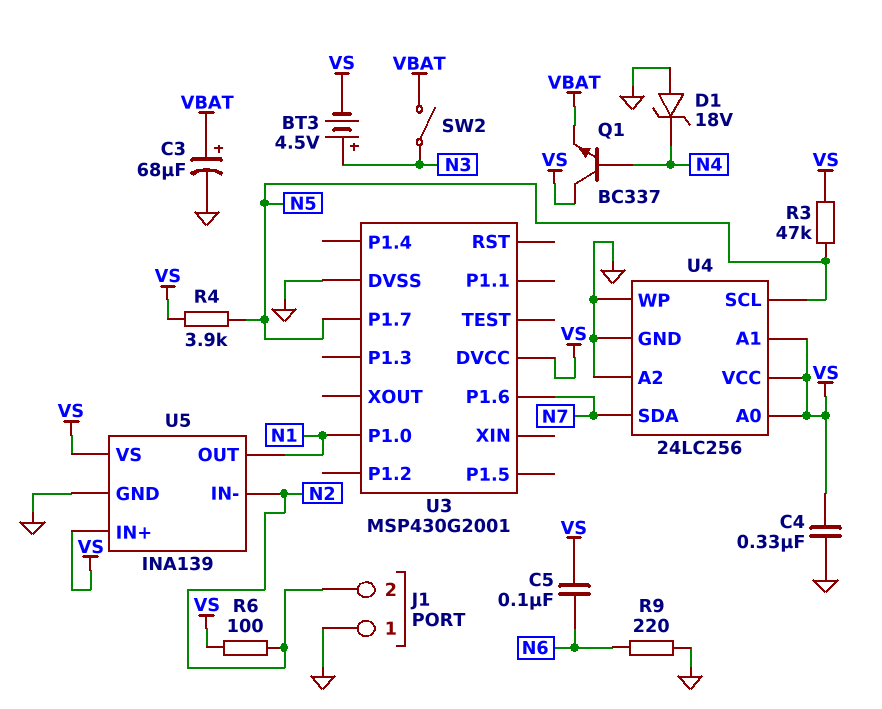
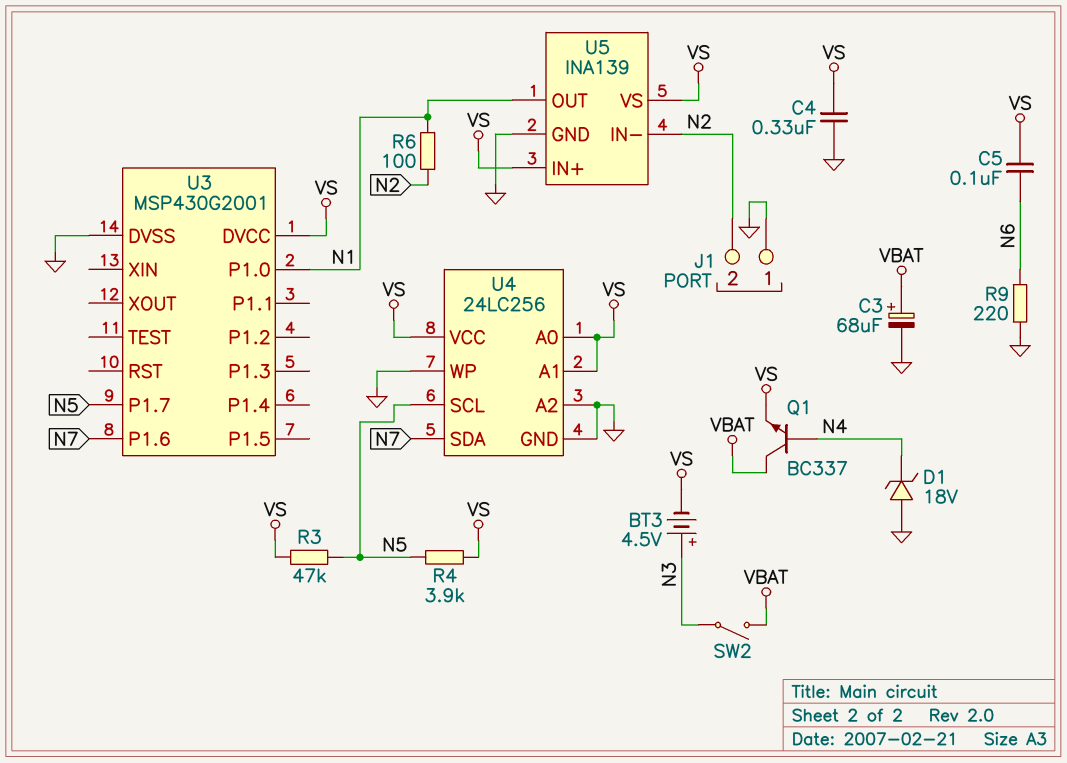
Q1: NPN BC337 (B N4, C VS, E VBAT) -> NPN BC337 (B N4, C VBAT, E VS)
R6: 100 (N2, VS) -> 100 (N1, N2)

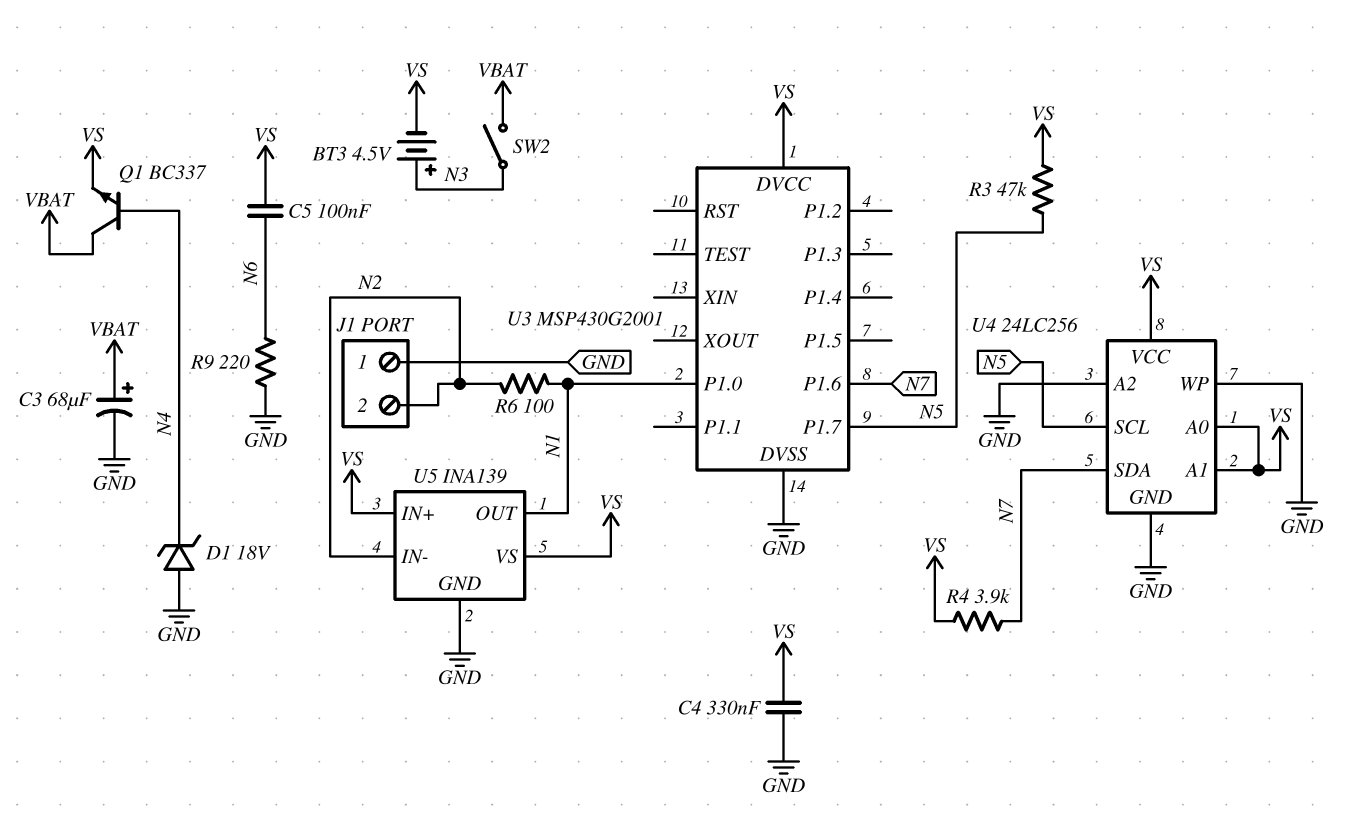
R4: 3.9k (N5, VS) -> 3.9k (N7, VS)

